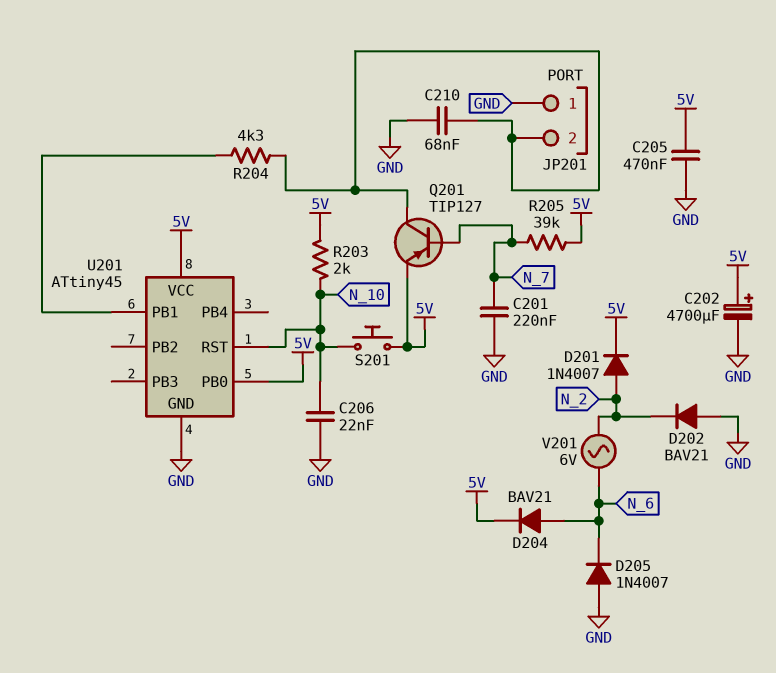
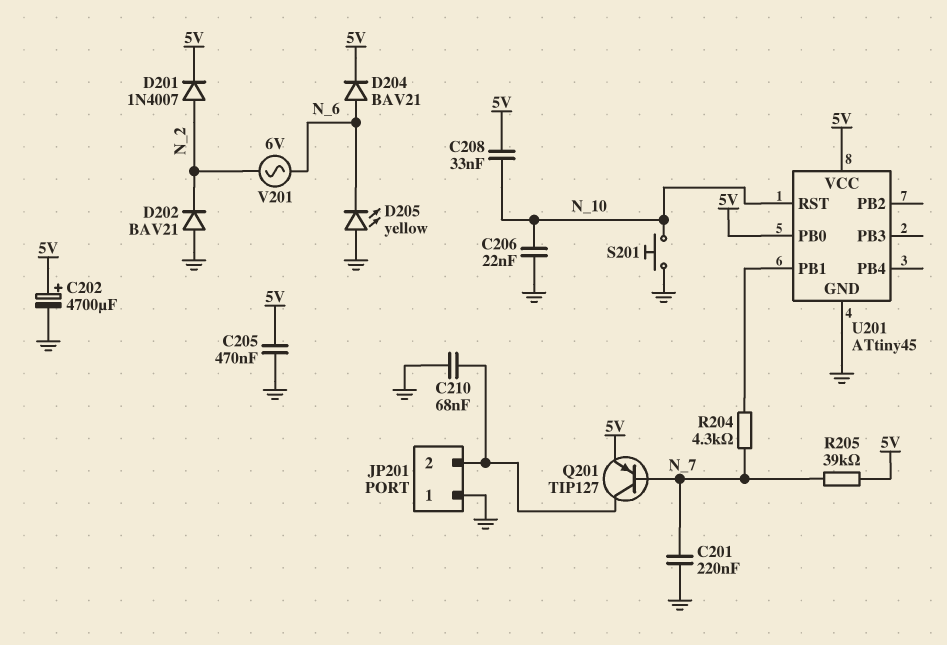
C208: none -> 33nF (5V, N_10)
D205: diode 1N4007 (A GND, K N_6) -> LED yellow (A GND, K N_6)
R203: 2k (5V, N_10) -> none
R204: 4.3k (JP201/2, U201/PB1) -> 4.3k (N_7, U201/PB1)
S201: button (5V, N_10) -> button (GND, N_10)

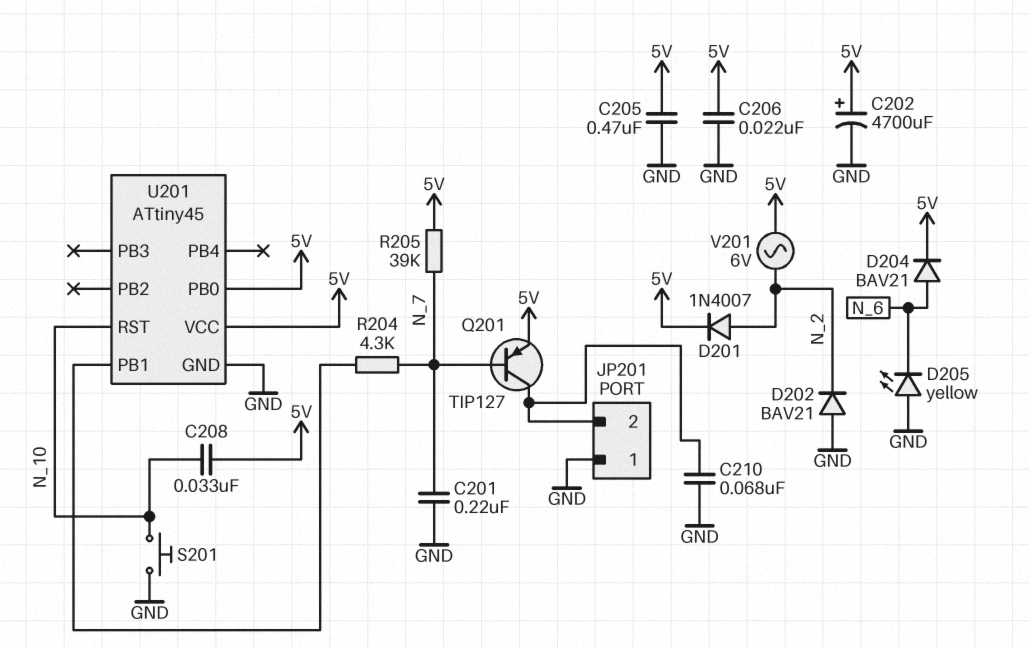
C206: 22nF (GND, N_10) -> 22nF (5V, GND)
V201: AC 6V (N_2, N_6) -> AC 6V (5V, N_2)

